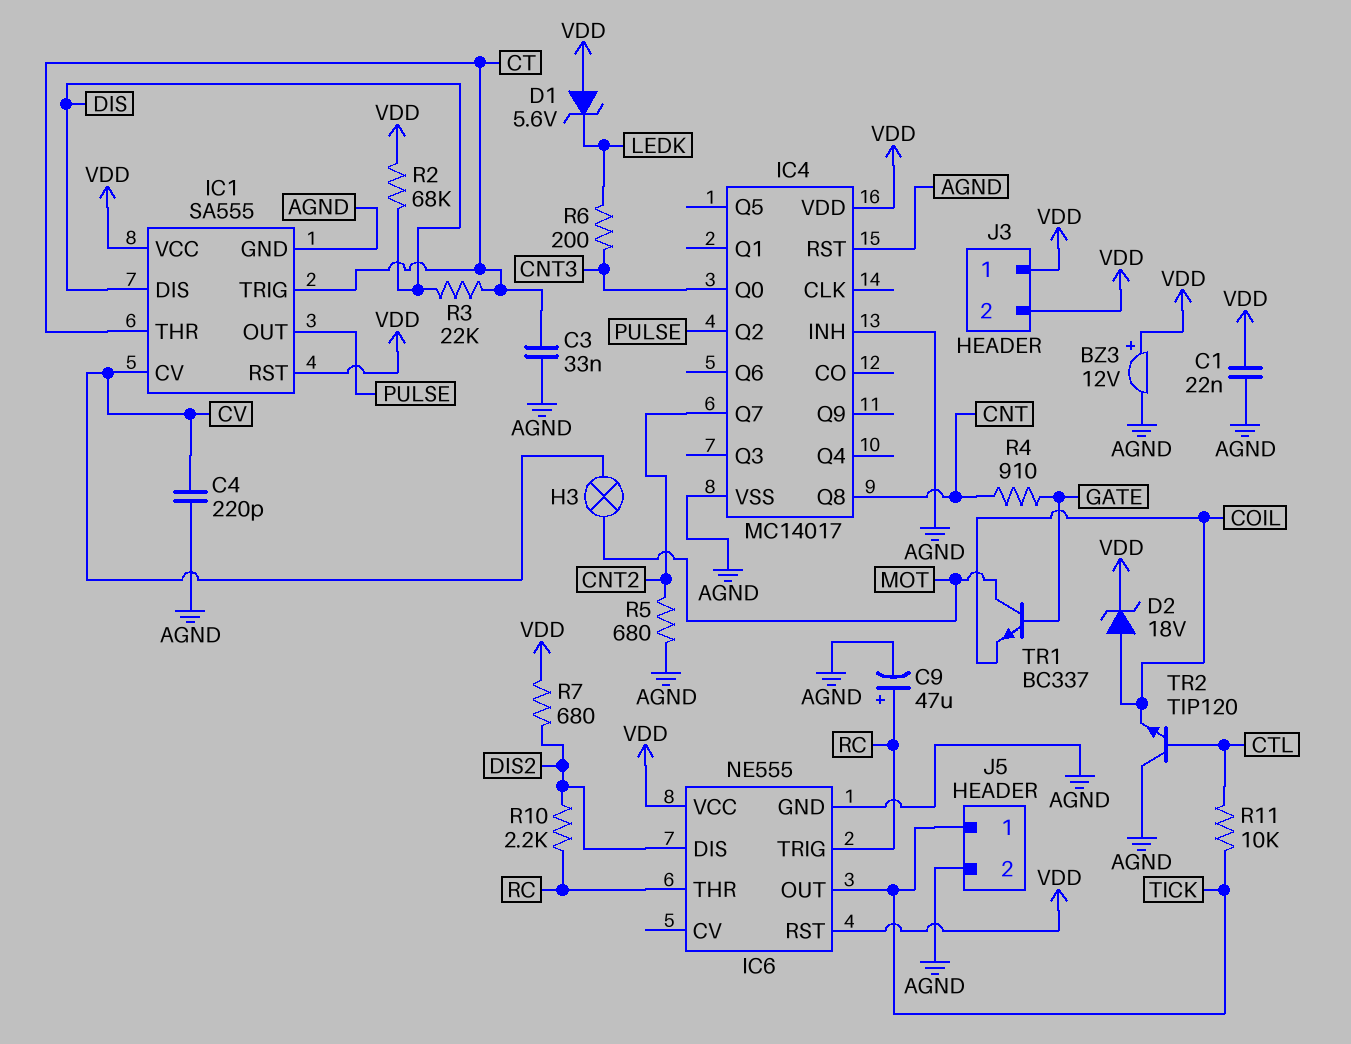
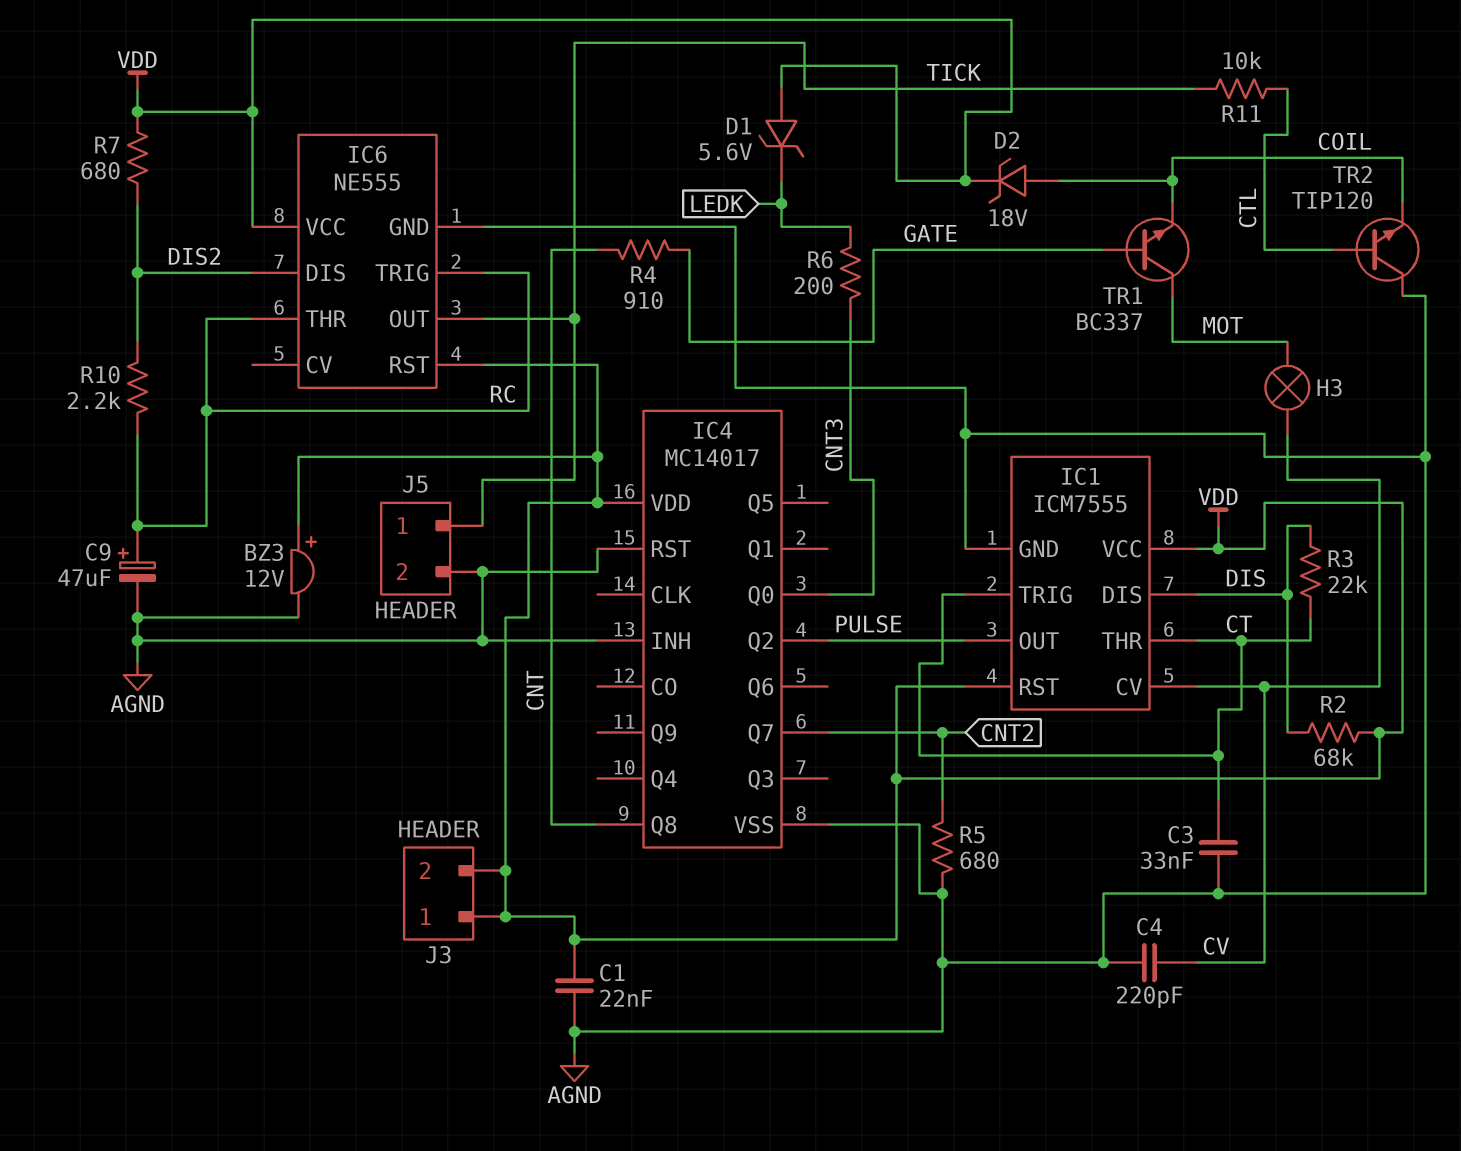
IC1: SA555 -> ICM7555

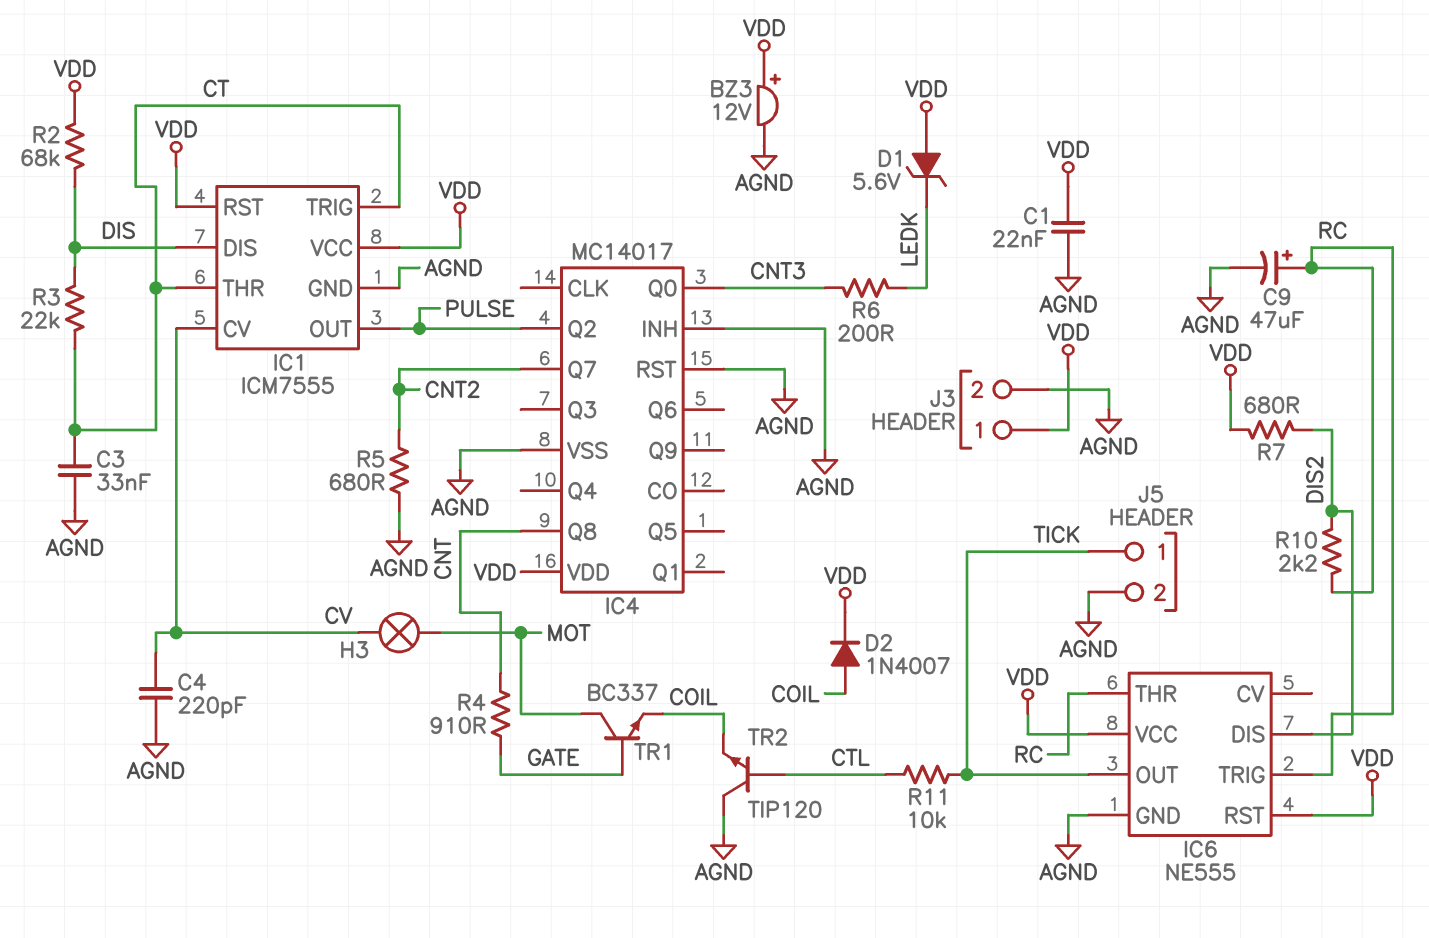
D2: zener 18V (A COIL, K VDD) -> diode 1N4007 (A COIL, K VDD)
J3 pin 2: VDD -> AGND

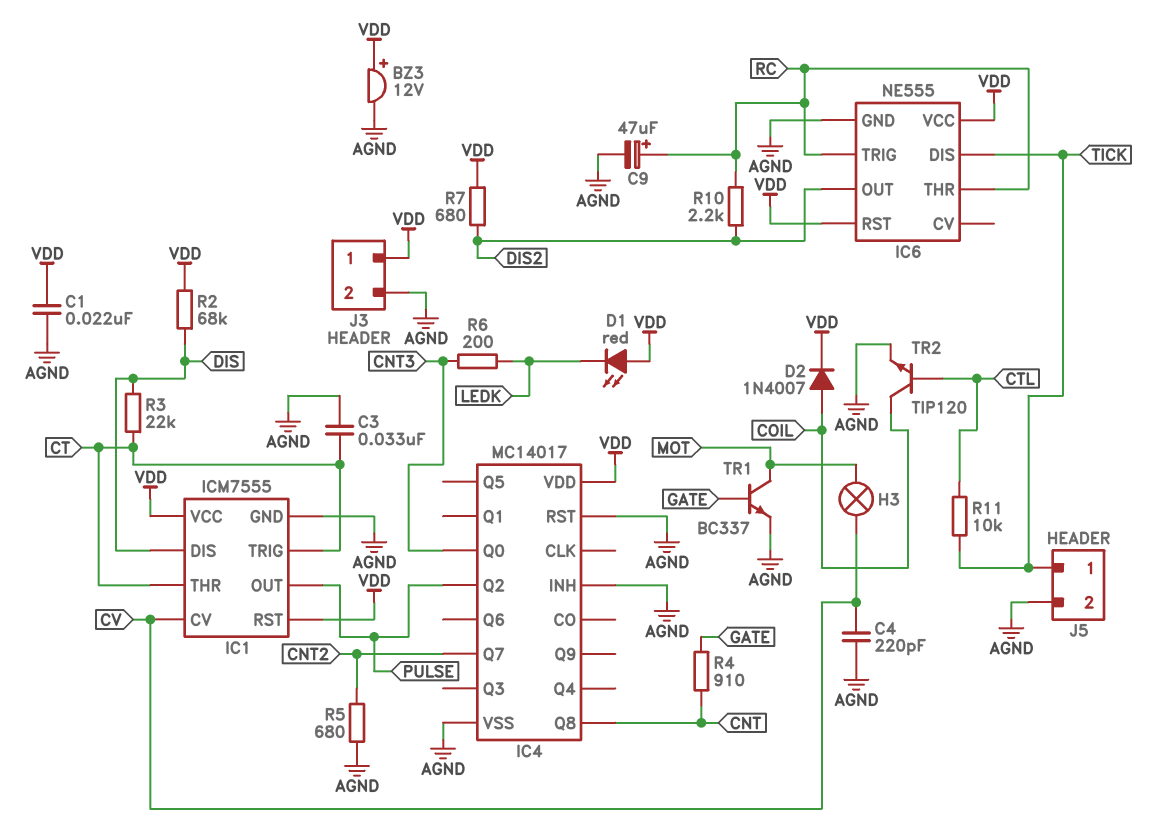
D1: zener 5.6V (A VDD, K LEDK) -> LED red (A VDD, K LEDK)
IC6 pin DIS: DIS2 -> TICK
IC6 pin OUT: TICK -> DIS2
TR1: NPN BC337 (B GATE, C MOT, E COIL) -> NPN BC337 (B GATE, C MOT, E AGND)
TR2: NPN TIP120 (B CTL, C AGND, E COIL) -> NPN TIP120 (B CTL, C COIL, E AGND)

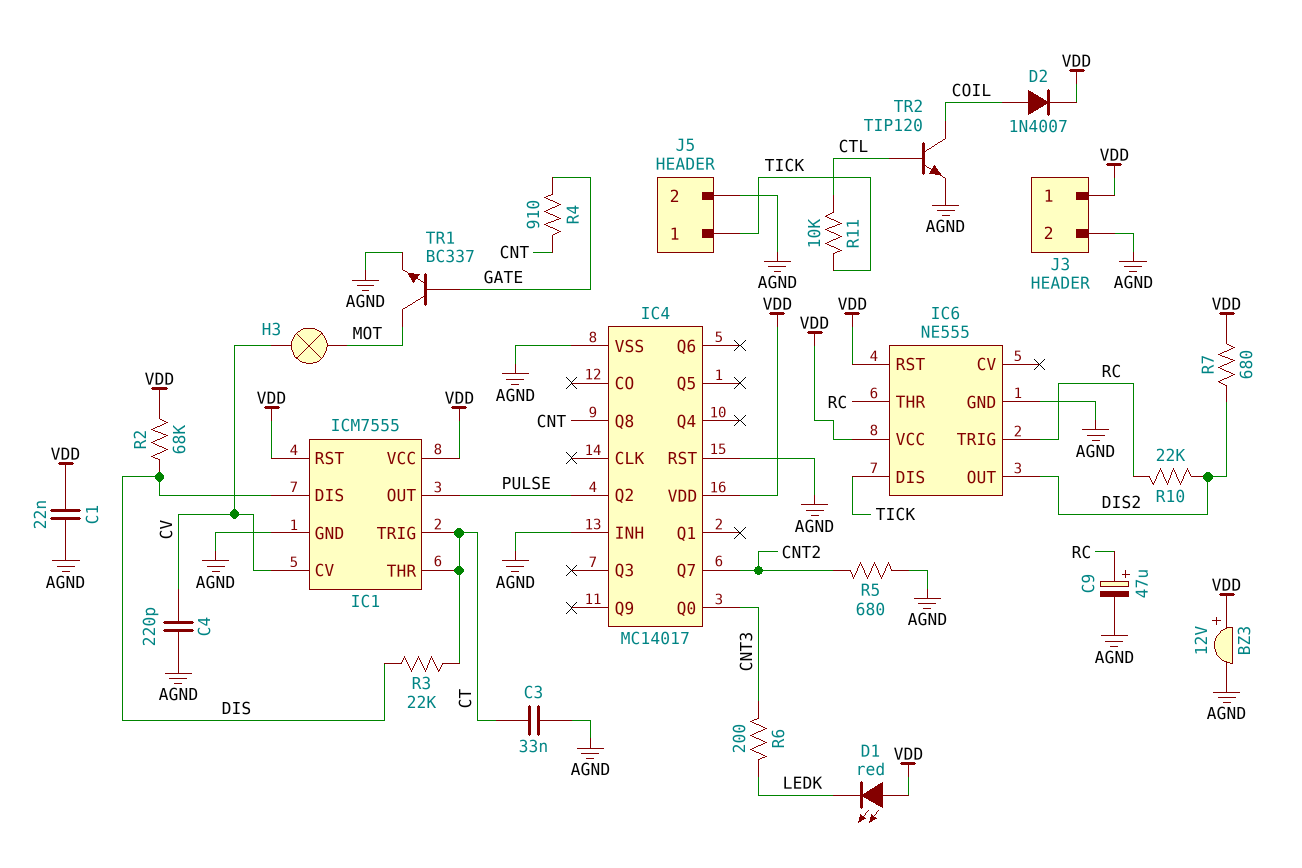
R10: 2.2k (DIS2, RC) -> 22k (DIS2, RC)

